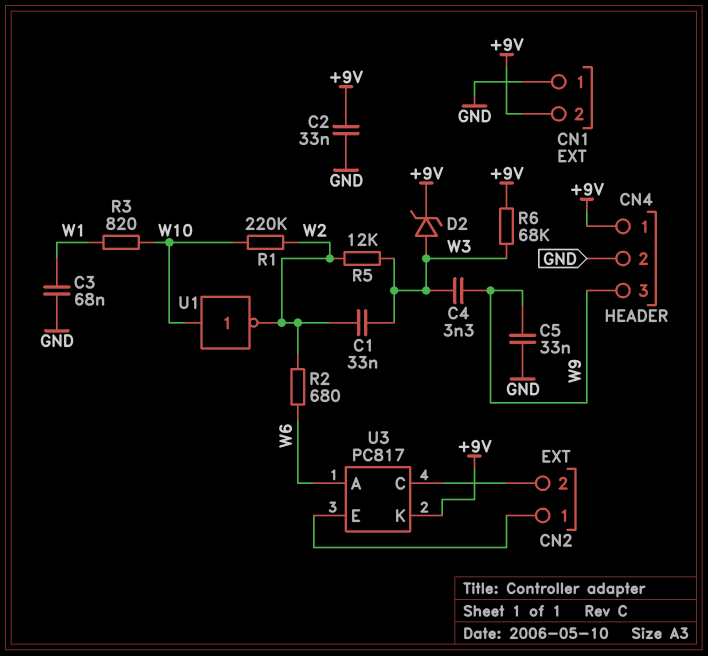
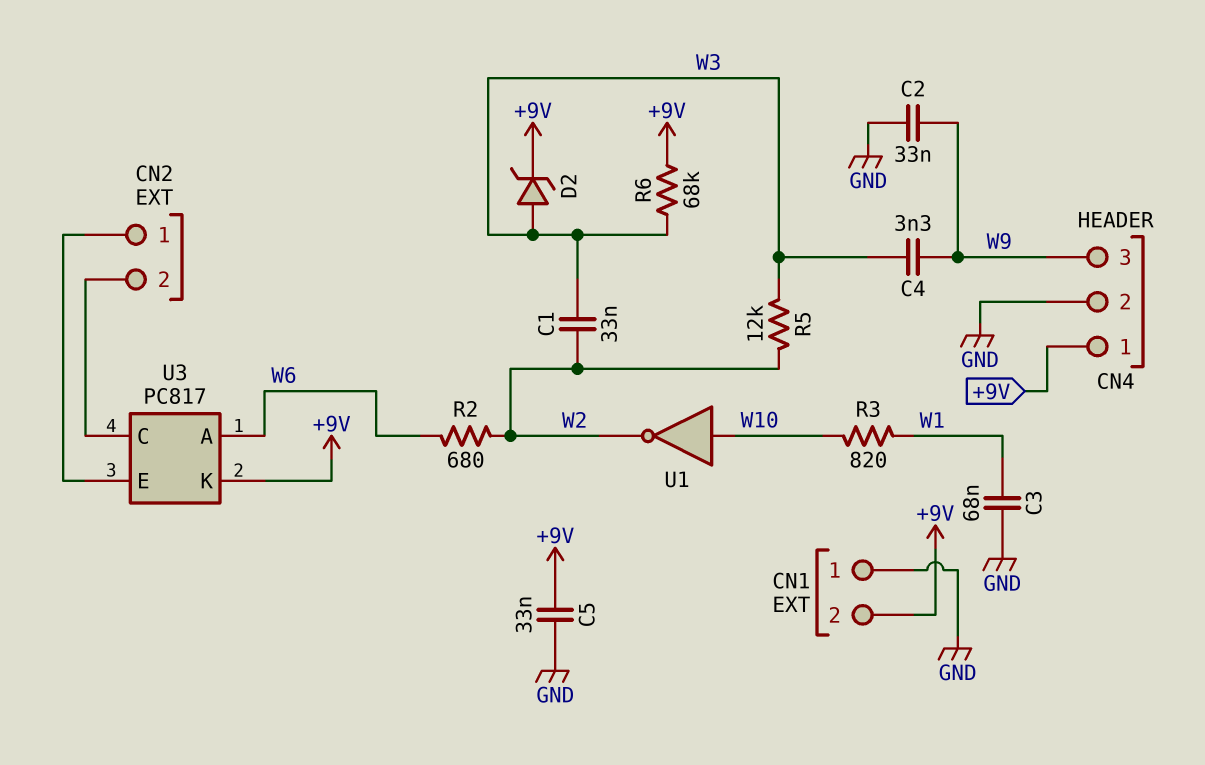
C2: 33nF (+9V, GND) -> 33nF (GND, W9)
C5: 33nF (GND, W9) -> 33nF (+9V, GND)
R1: 220k (W2, W10) -> none

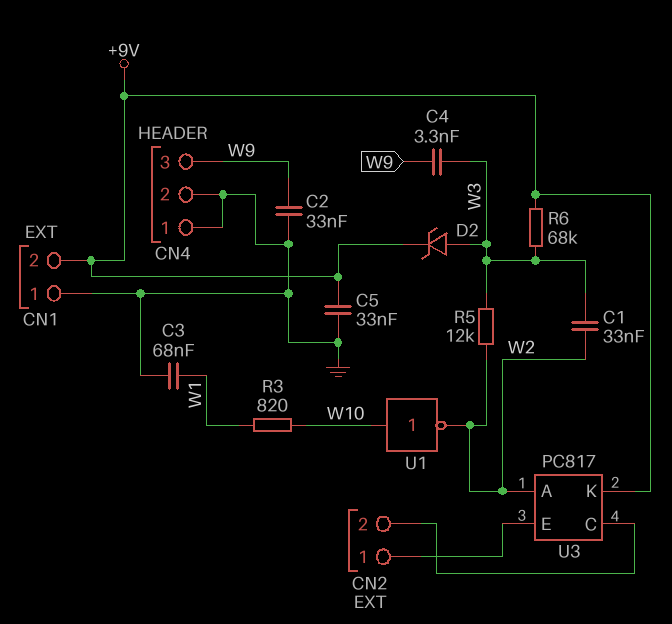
CN4 pin 1: +9V -> GND
R2: 680 (W2, W6) -> none
U3 pin A: W6 -> W2

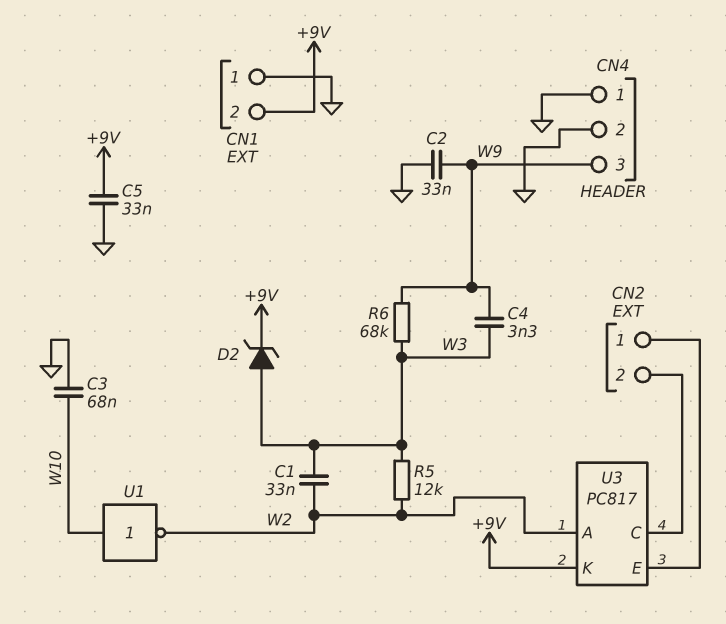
C3: 68nF (GND, W1) -> 68nF (GND, W10)
R3: 820 (W1, W10) -> none
R6: 68k (+9V, W3) -> 68k (W3, W9)

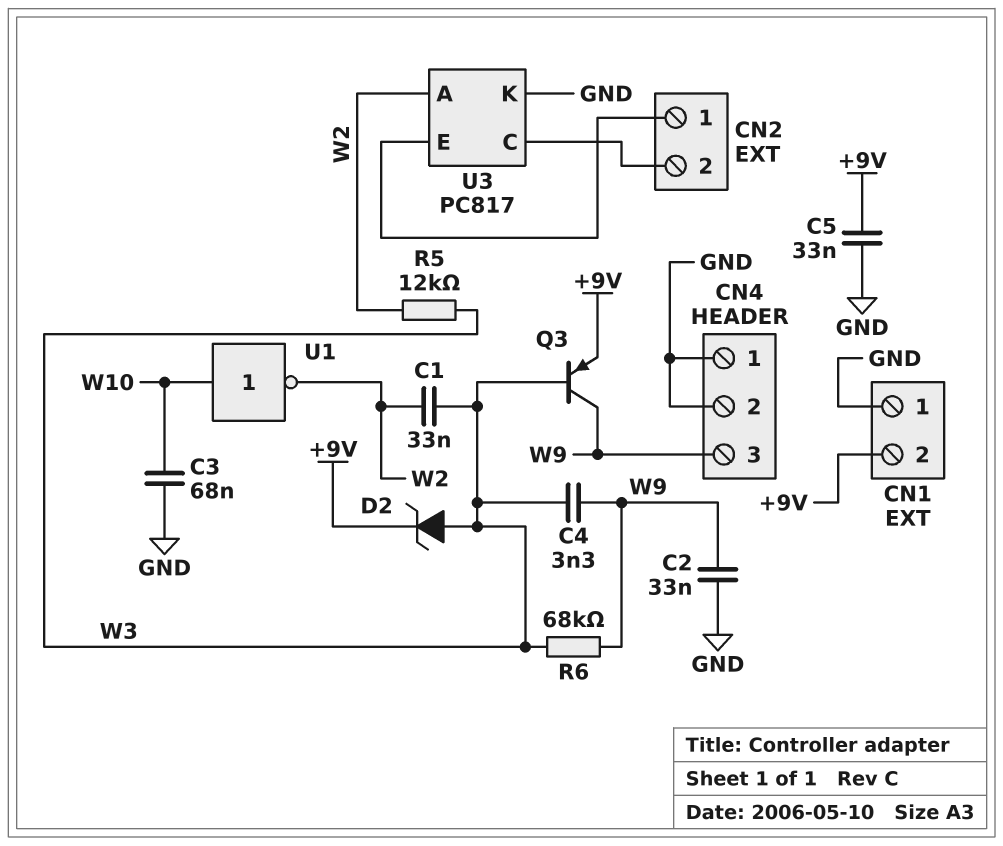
Q3: none -> PNP (B W3, C W9, E +9V)
U3 pin K: +9V -> GND

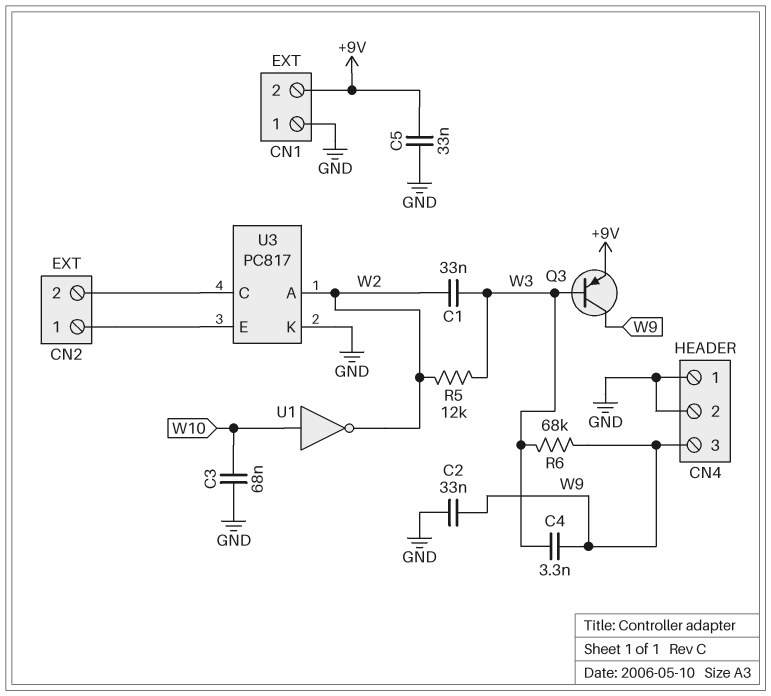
D2: zener (A W3, K +9V) -> none

